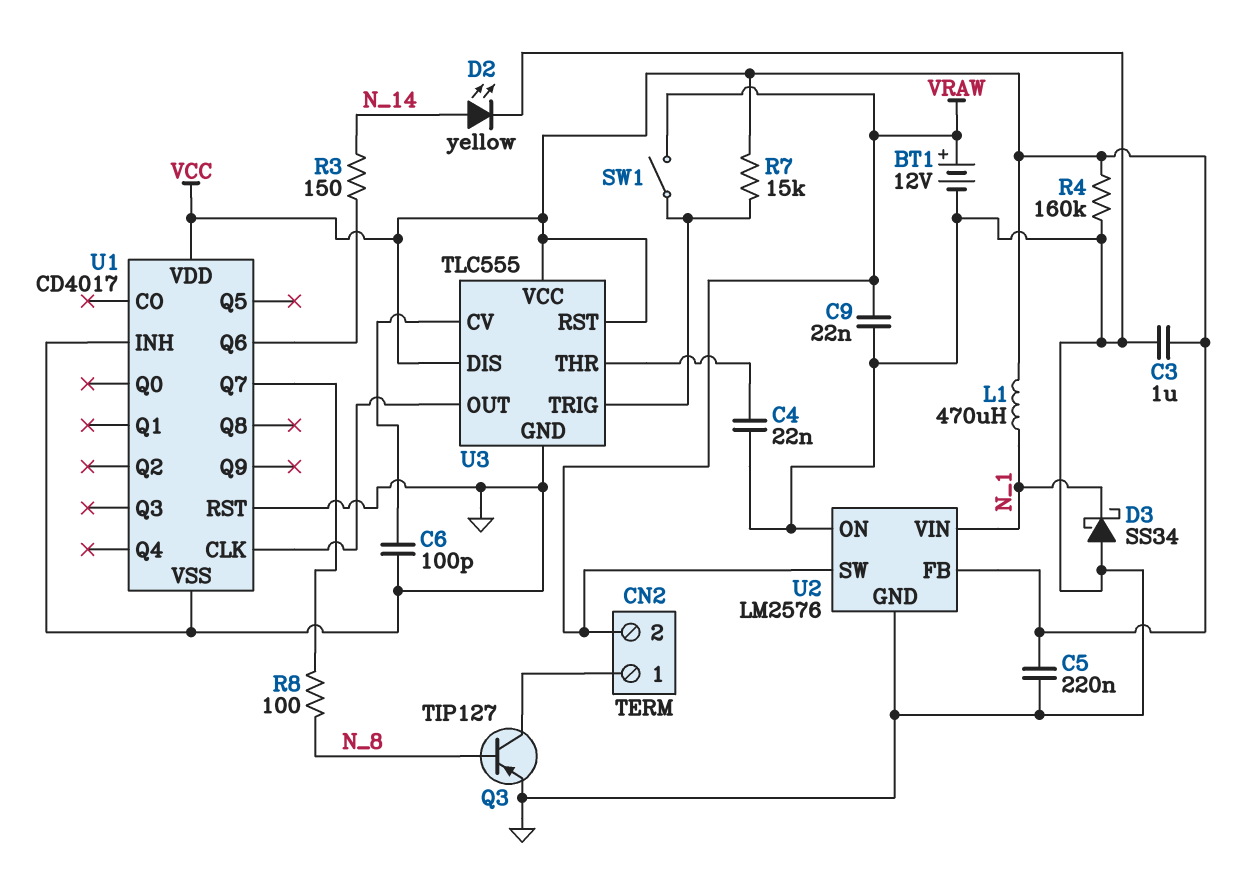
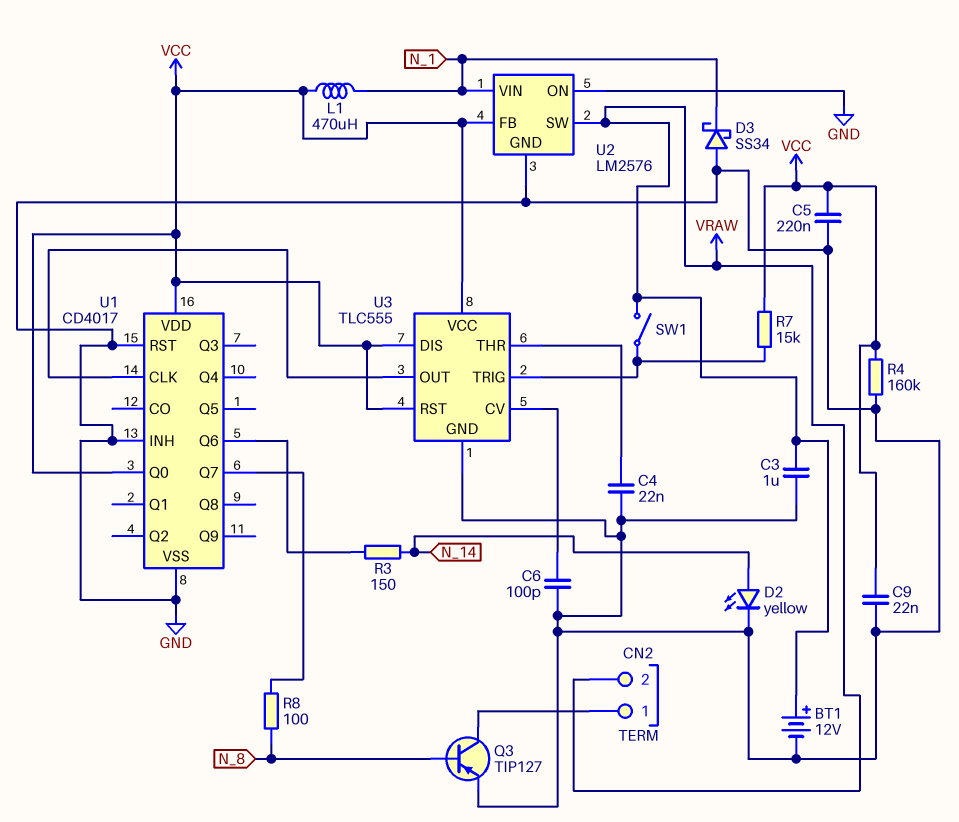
C3: 1uF (GND, VCC) -> 1uF (GND, VRAW)
C9: 22nF (GND, VRAW) -> 22nF (GND, VCC)
U1 pin Q0: none -> VCC

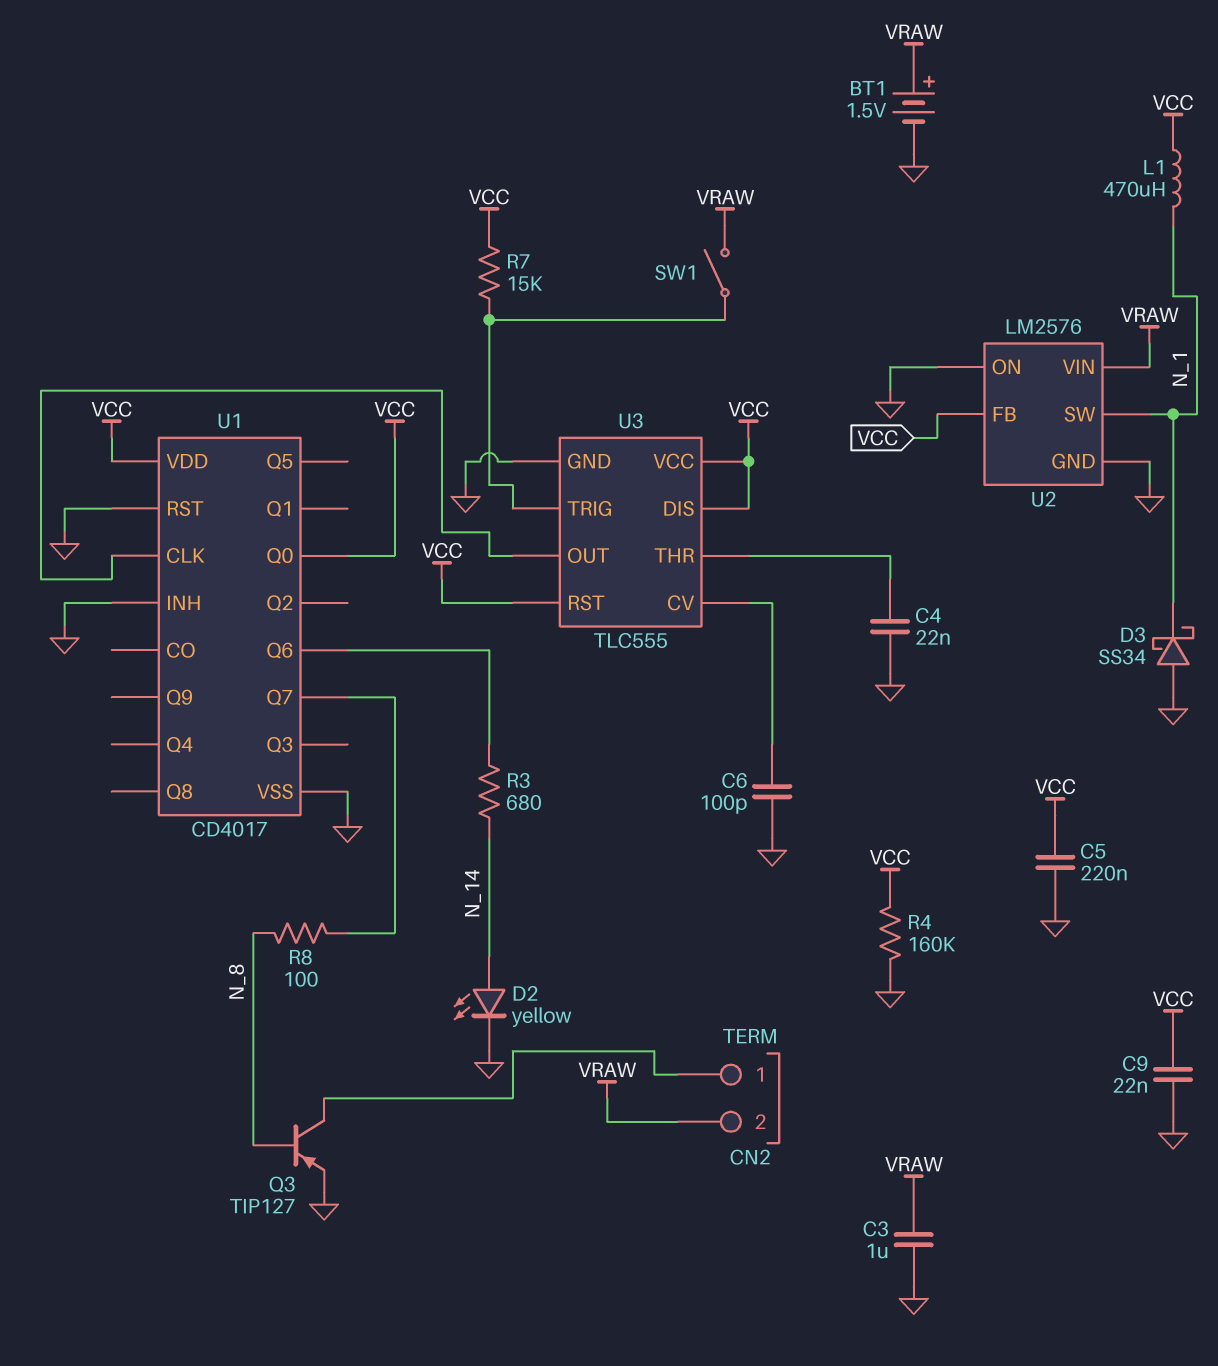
BT1: 12V (plus VRAW, minus GND) -> 1.5V (plus VRAW, minus GND)
R3: 150 (N_14, U1/Q6) -> 680 (N_14, U1/Q6)
U2 pin SW: VRAW -> N_1
U2 pin VIN: N_1 -> VRAW

